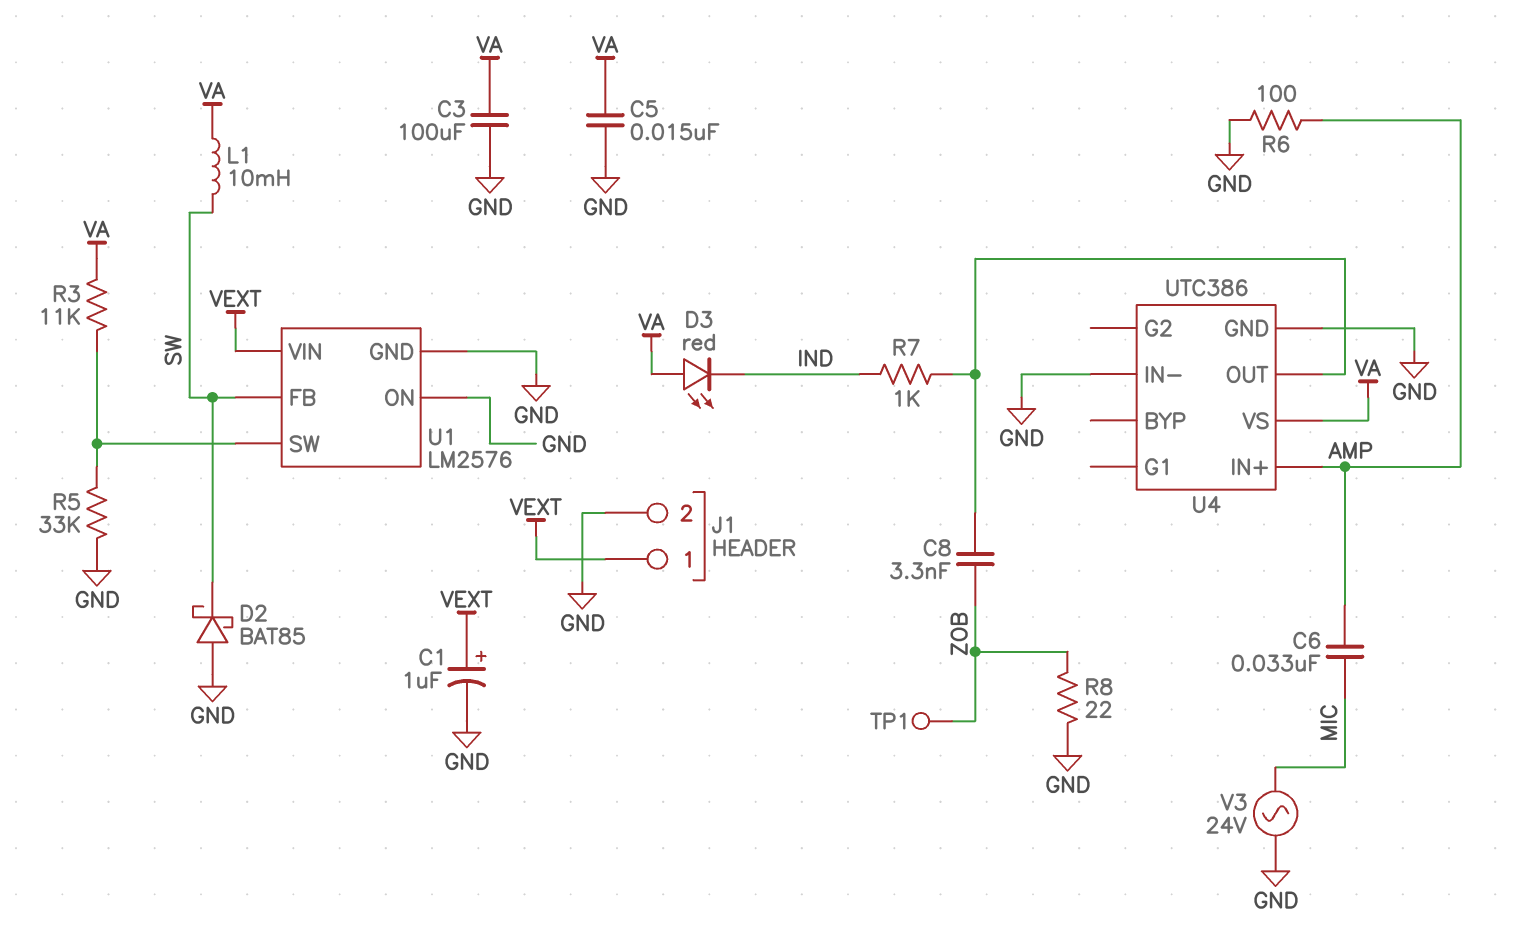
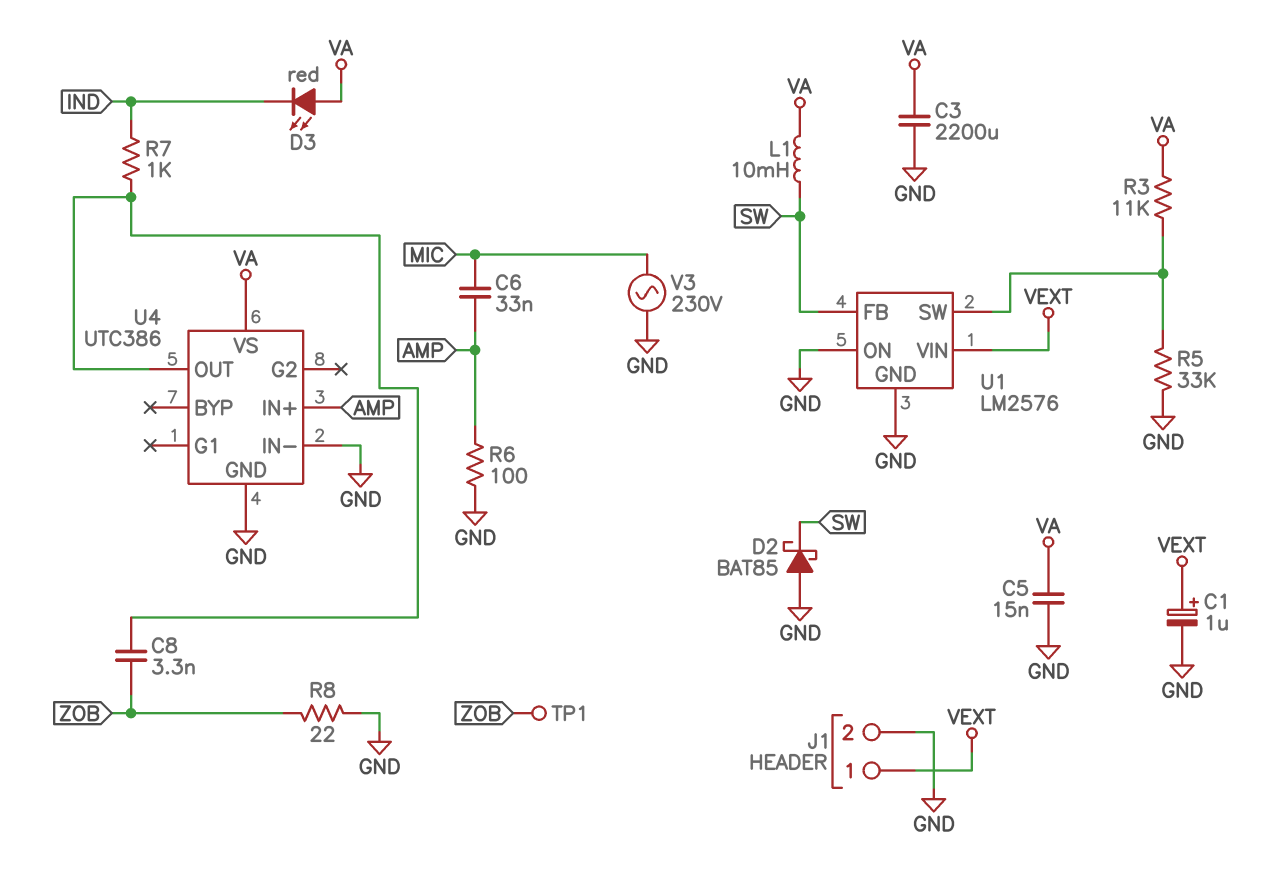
C3: 100uF (GND, VA) -> 2200uF (GND, VA)
V3: AC 24V (GND, MIC) -> AC 230V (GND, MIC)

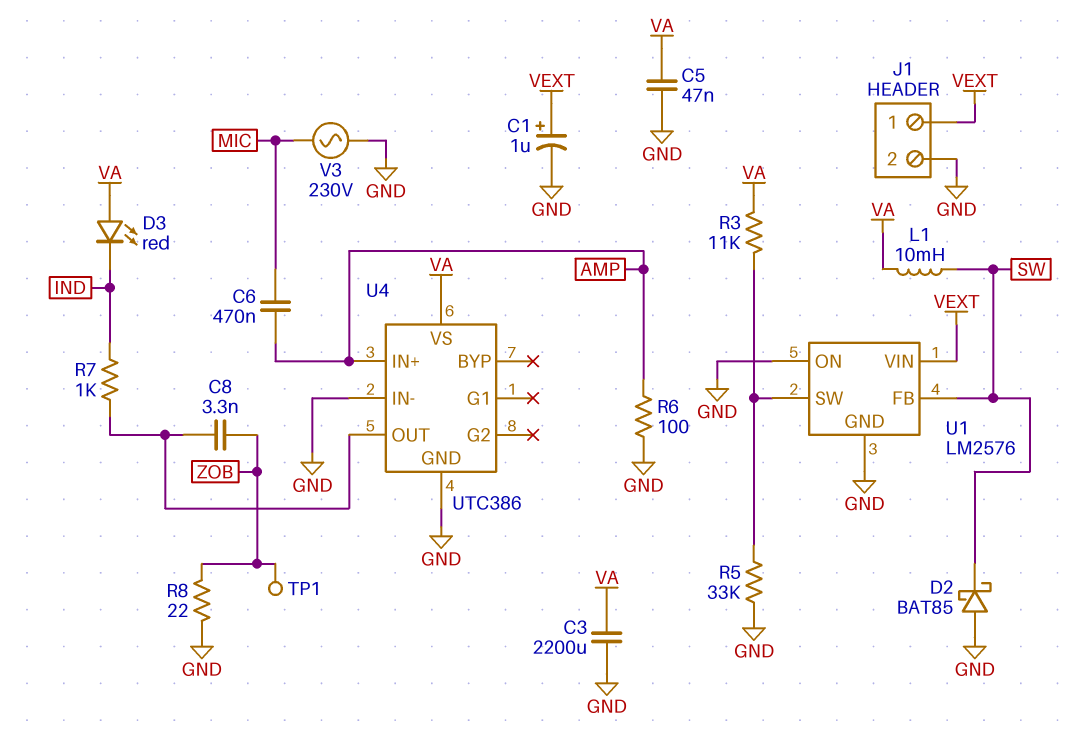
C5: 15nF (GND, VA) -> 47nF (GND, VA)
C6: 33nF (AMP, MIC) -> 470nF (AMP, MIC)

